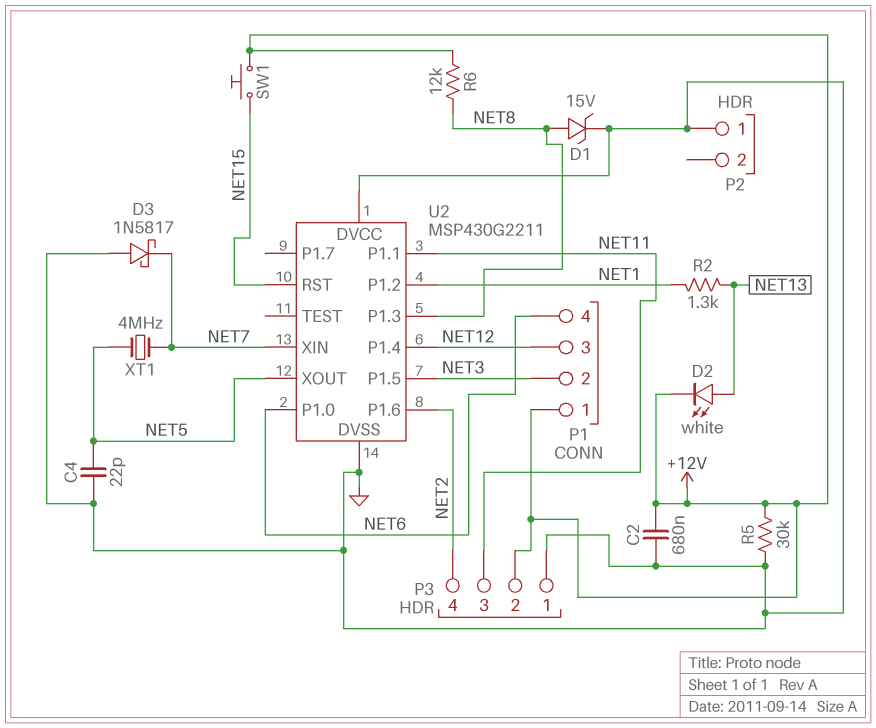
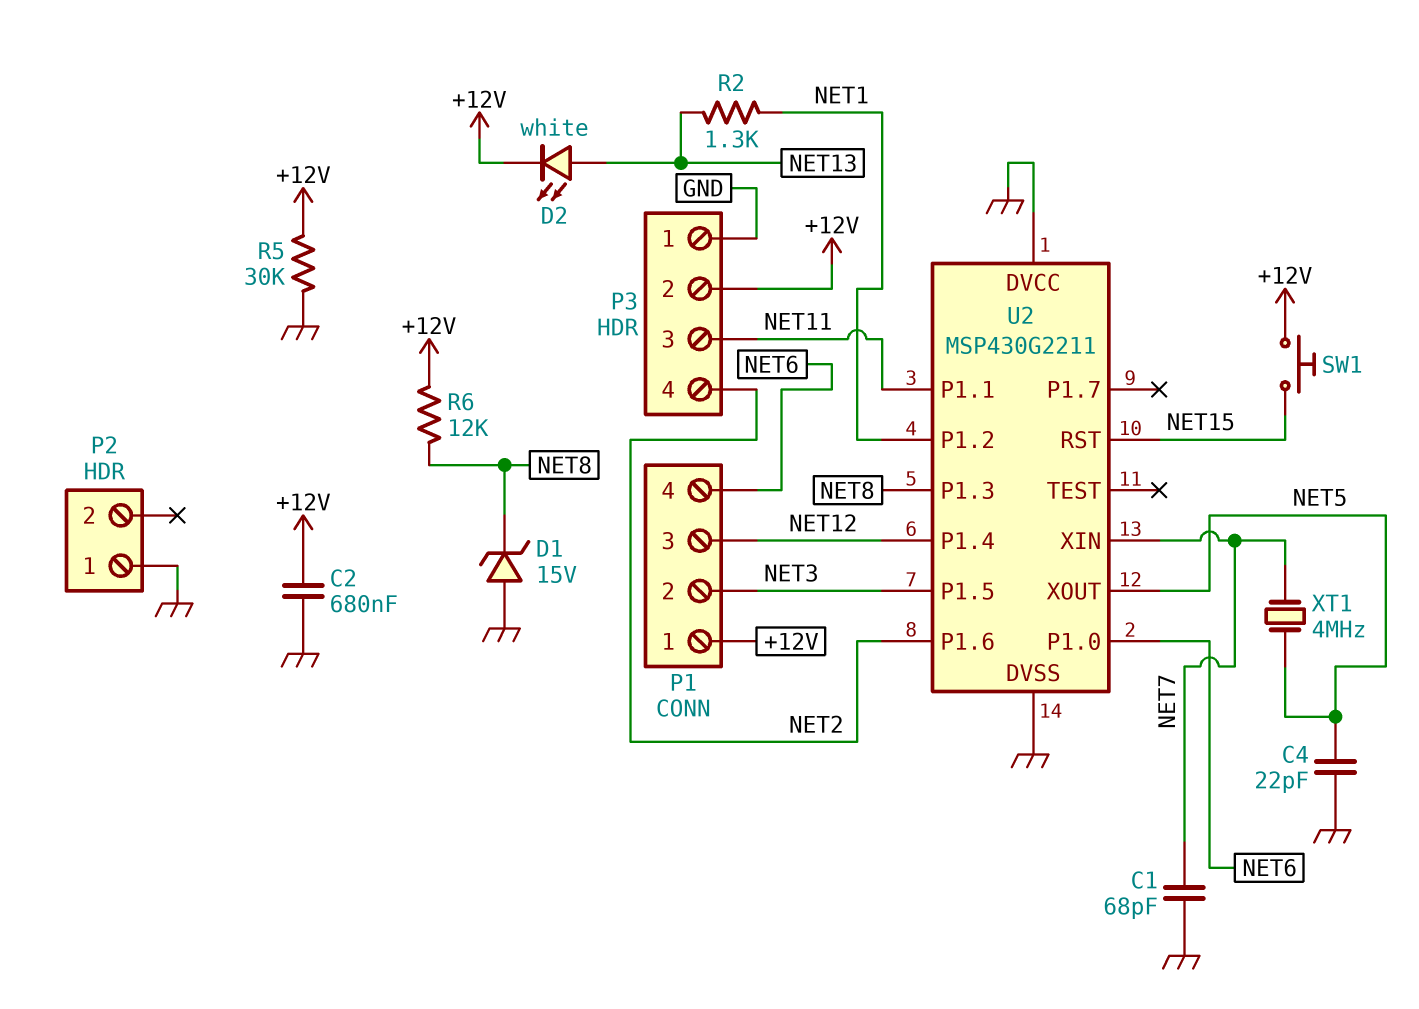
C1: none -> 68pF (GND, NET7)
D1: zener 15V (A NET8, K GND) -> zener 15V (A GND, K NET8)
D3: schottky 1N5817 (A GND, K NET7) -> none

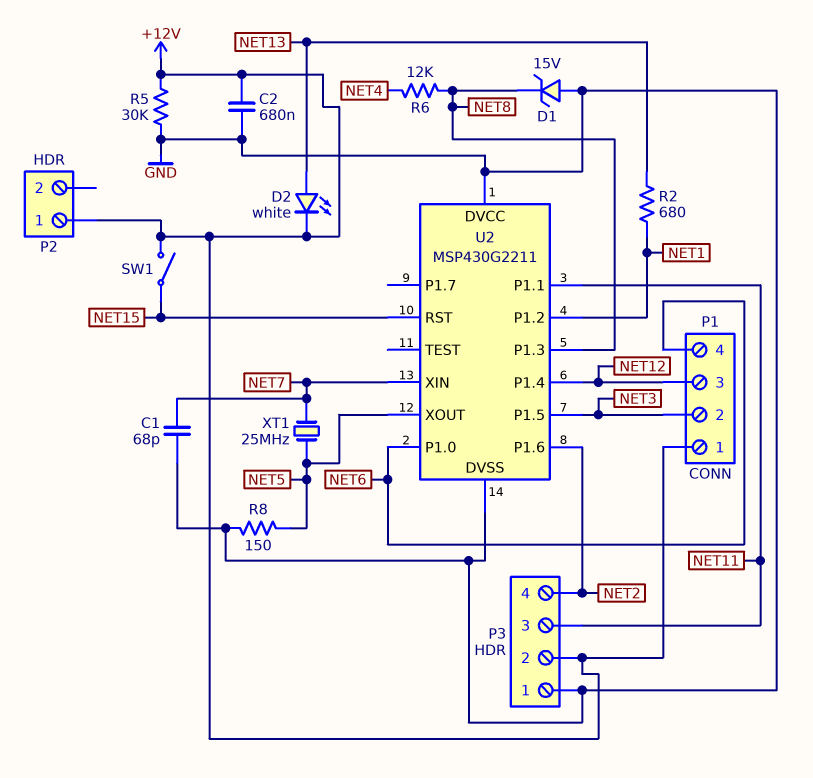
C4: 22pF (GND, NET5) -> none
P2 pin 1: GND -> +12V
R2: 1.3k (NET1, NET13) -> 680 (NET1, NET13)
R6: 12k (+12V, NET8) -> 12k (NET4, NET8)
R8: none -> 150 (GND, NET5)
SW1: button (+12V, NET15) -> switch (+12V, NET15)
XT1: 4MHz (NET5, NET7) -> 25MHz (NET5, NET7)

